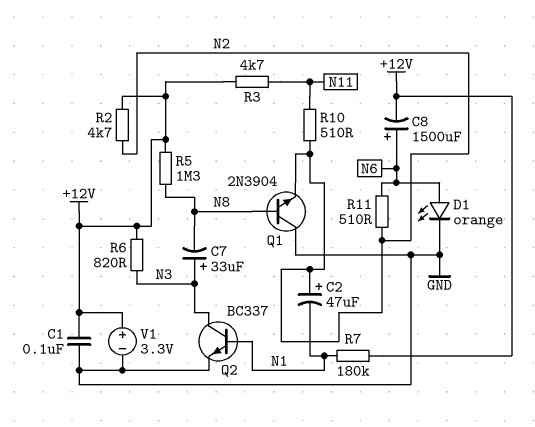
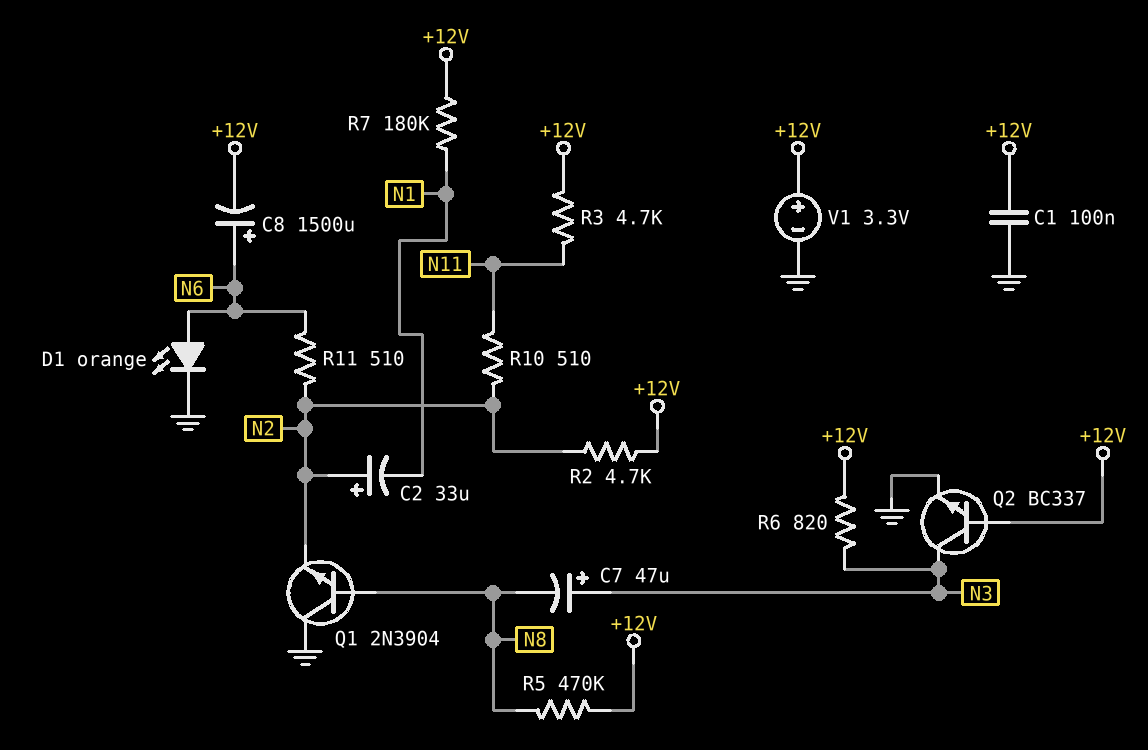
C2: 47uF (plus N2, minus N1) -> 33uF (plus N2, minus N1)
C7: 33uF (plus N3, minus N8) -> 47uF (plus N3, minus N8)
Q2: NPN BC337 (B N1, C N3, E GND) -> NPN BC337 (B +12V, C N3, E GND)
R5: 1.3M (+12V, N8) -> 470k (+12V, N8)

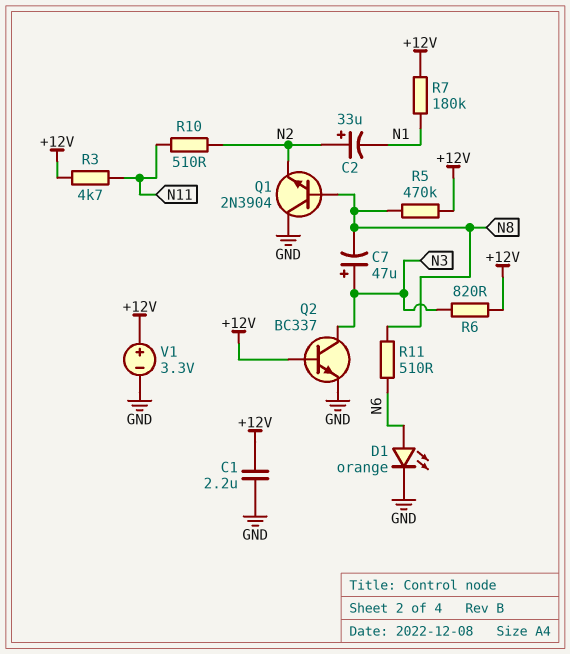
C1: 100nF (+12V, GND) -> 2.2uF (+12V, GND)
C8: 1500uF (plus N6, minus +12V) -> none
R2: 4.7k (+12V, N2) -> none
R11: 510 (N2, N6) -> 510 (N6, N8)

